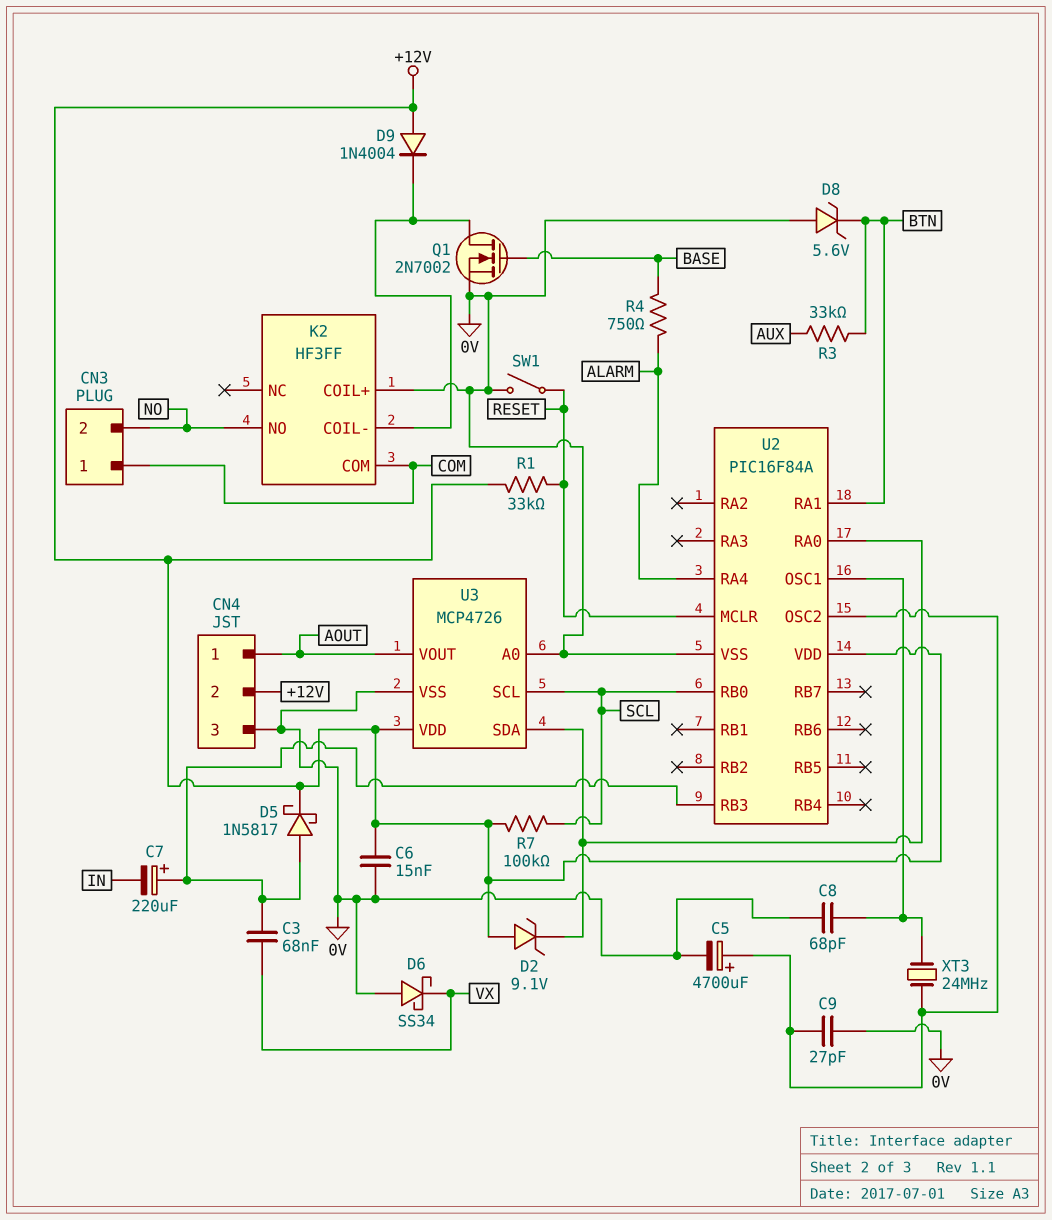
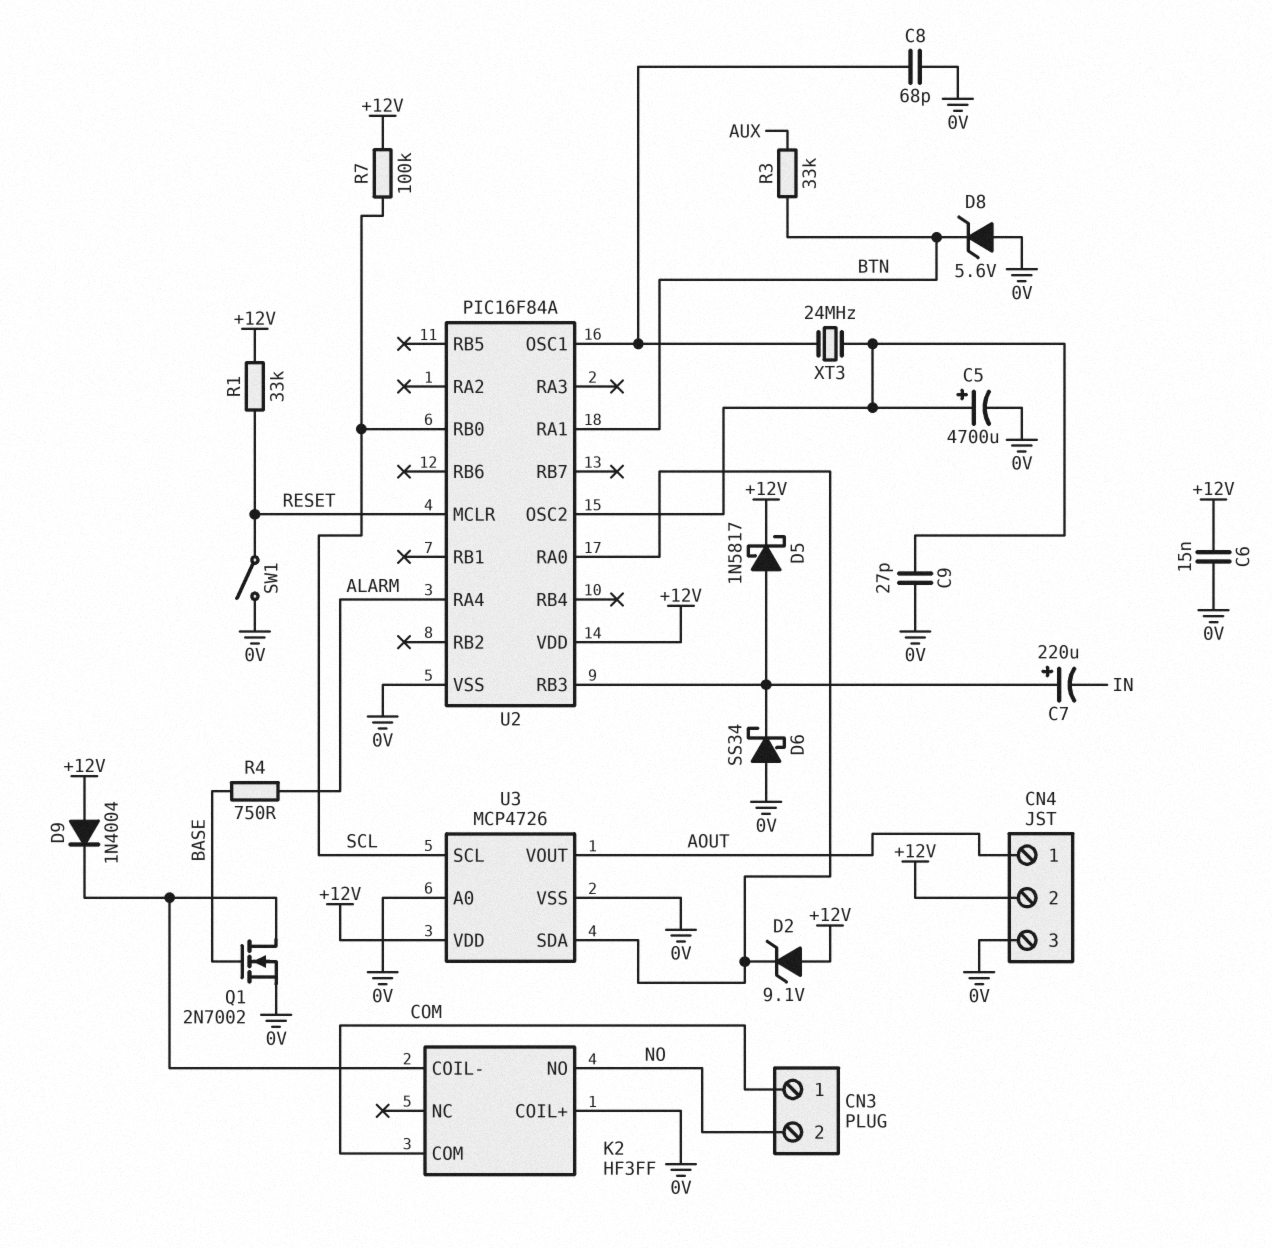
C3: 68nF (U2/RB3, VX) -> none
D6: schottky SS34 (A 0V, K VX) -> schottky SS34 (A 0V, K U2/RB3)

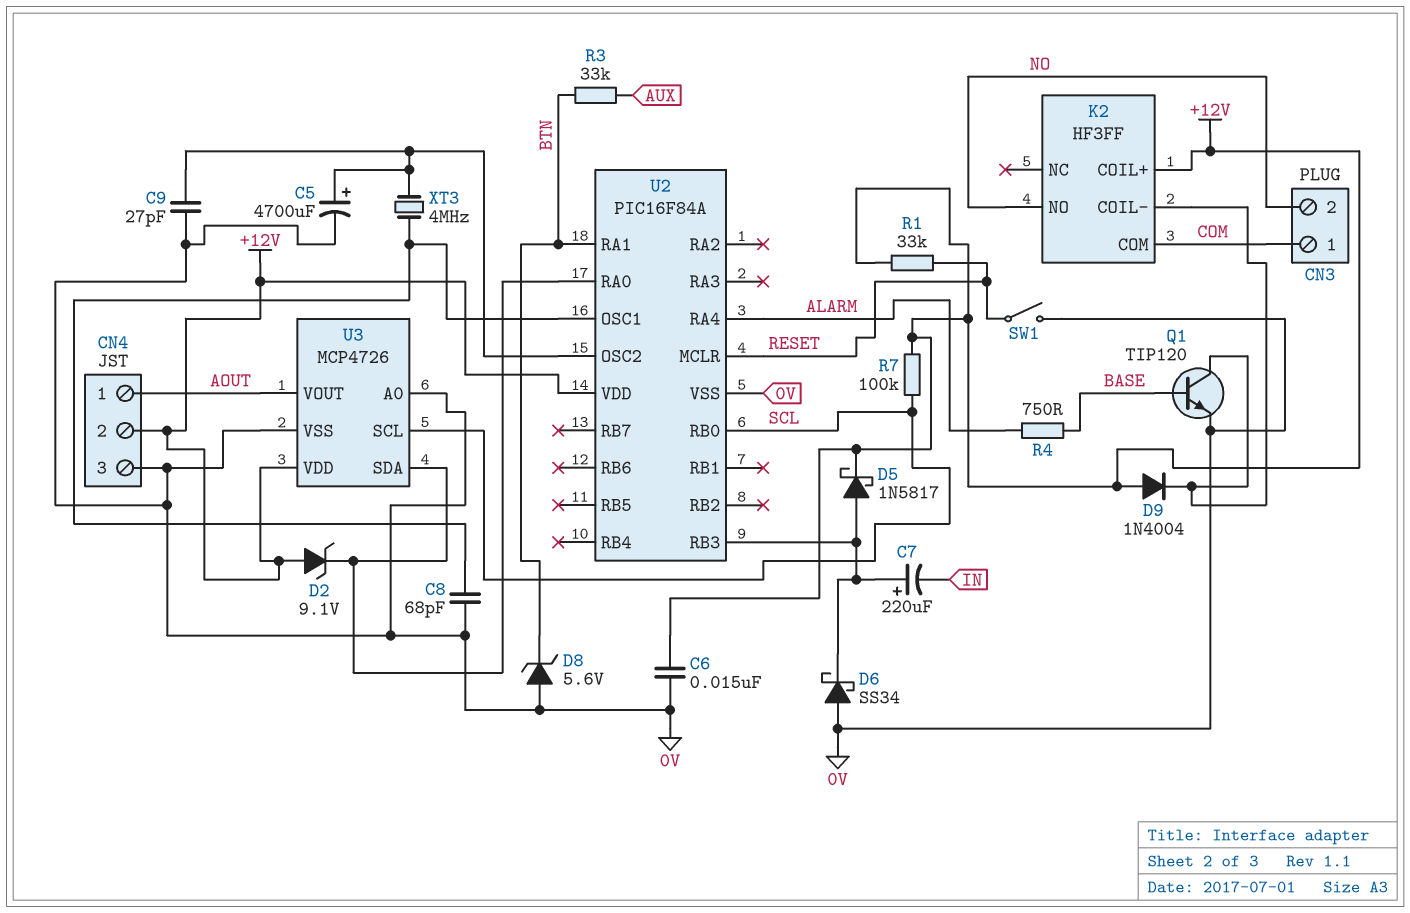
K2 pin COIL+: 0V -> +12V
Q1: NMOS 2N7002 (G BASE, D K2/COIL-, S 0V) -> NPN TIP120 (B BASE, C K2/COIL-, E 0V)
XT3: 24MHz (U2/OSC1, U2/OSC2) -> 4MHz (U2/OSC1, U2/OSC2)

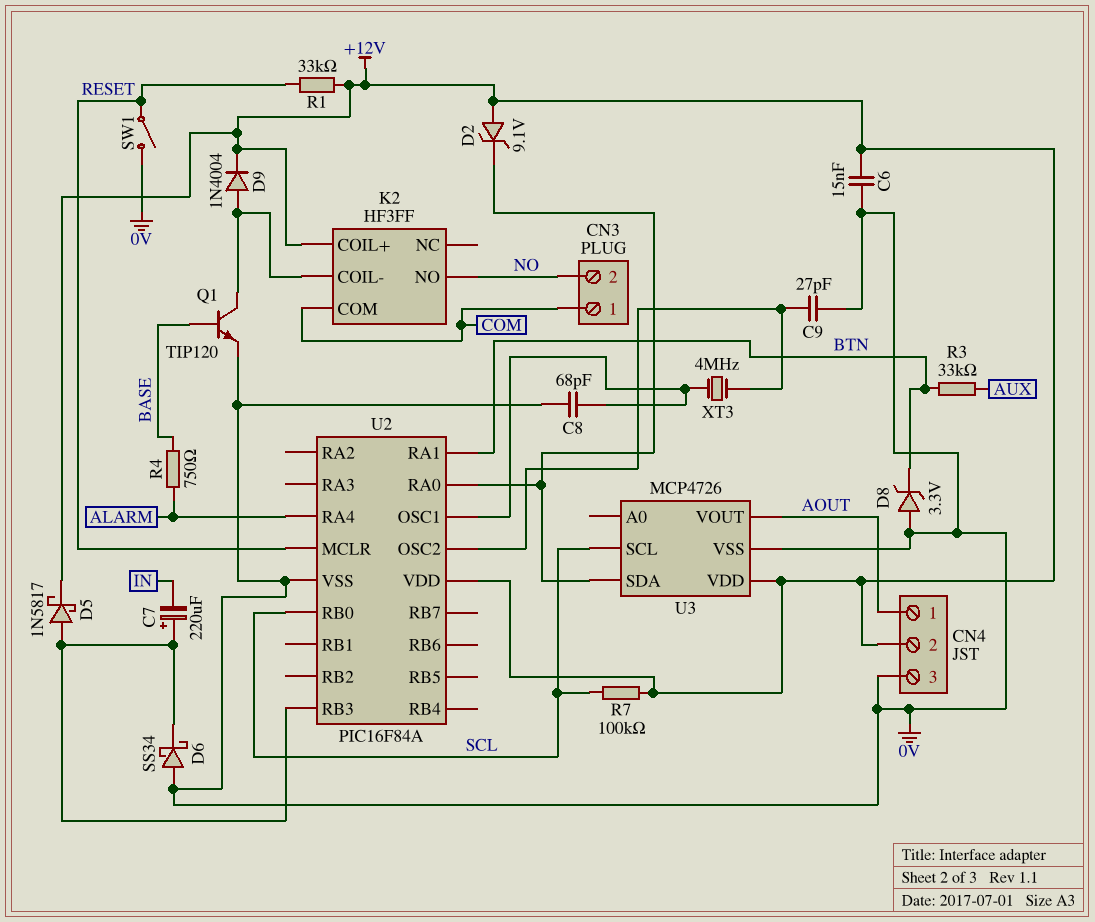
C5: 4700uF (plus U2/OSC2, minus 0V) -> none
D8: zener 5.6V (A 0V, K BTN) -> zener 3.3V (A 0V, K BTN)
D9: diode 1N4004 (A +12V, K K2/COIL-) -> diode 1N4004 (A K2/COIL-, K +12V)
U3 pin A0: 0V -> none

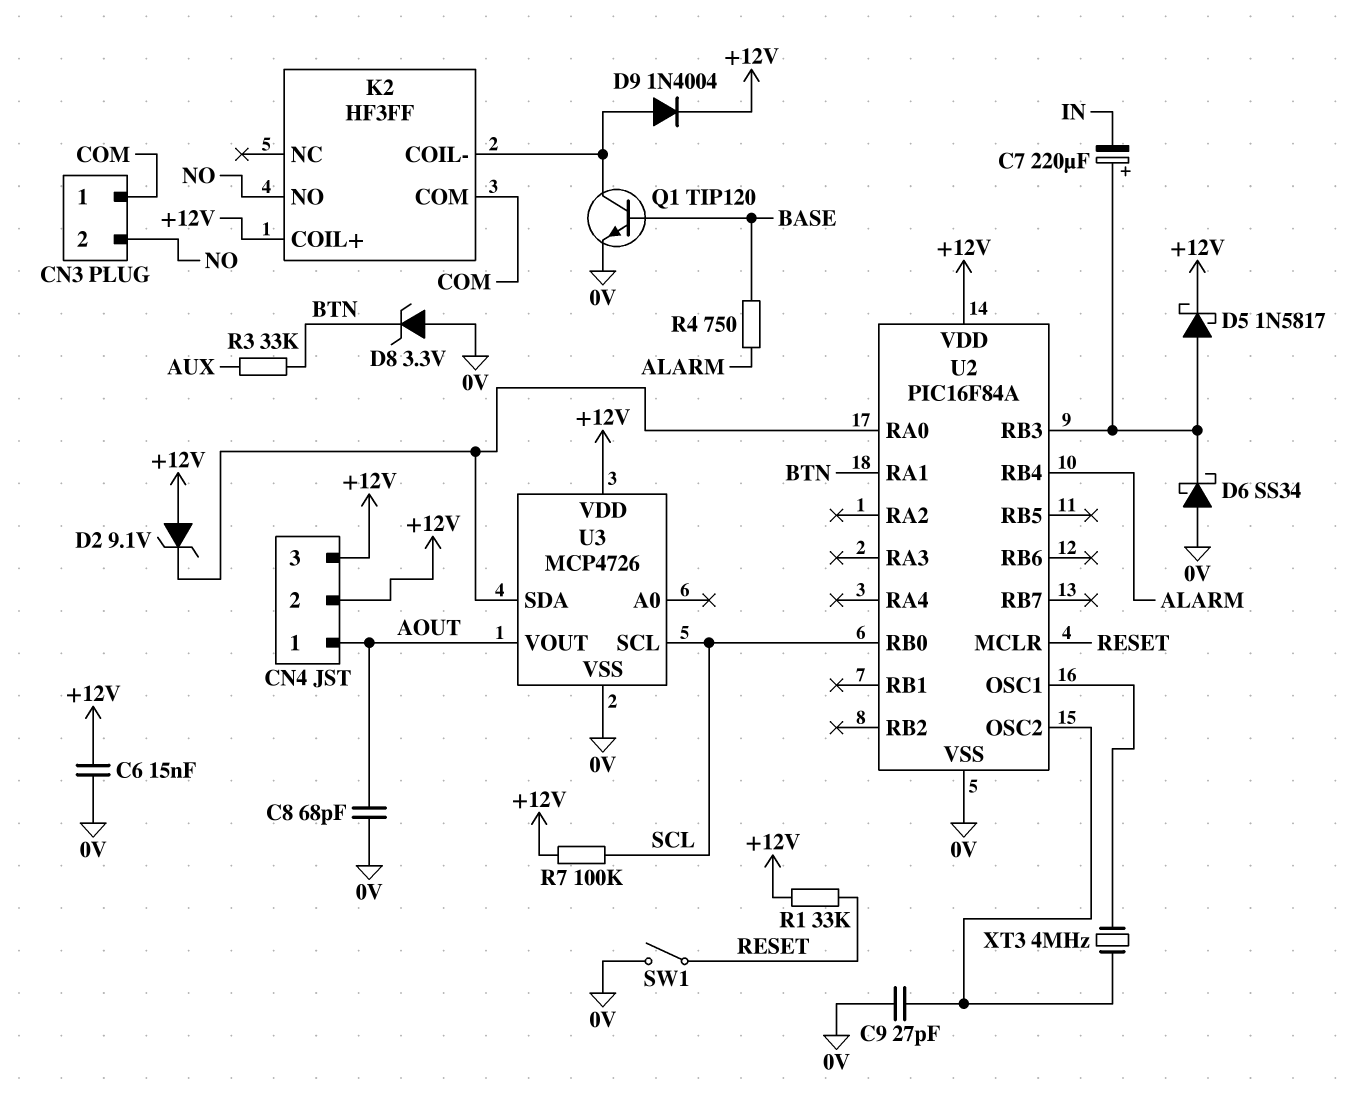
C8: 68pF (0V, U2/OSC1) -> 68pF (0V, AOUT)
CN4 pin 3: 0V -> +12V
U2 pin RA4: ALARM -> none
U2 pin RB4: none -> ALARM

